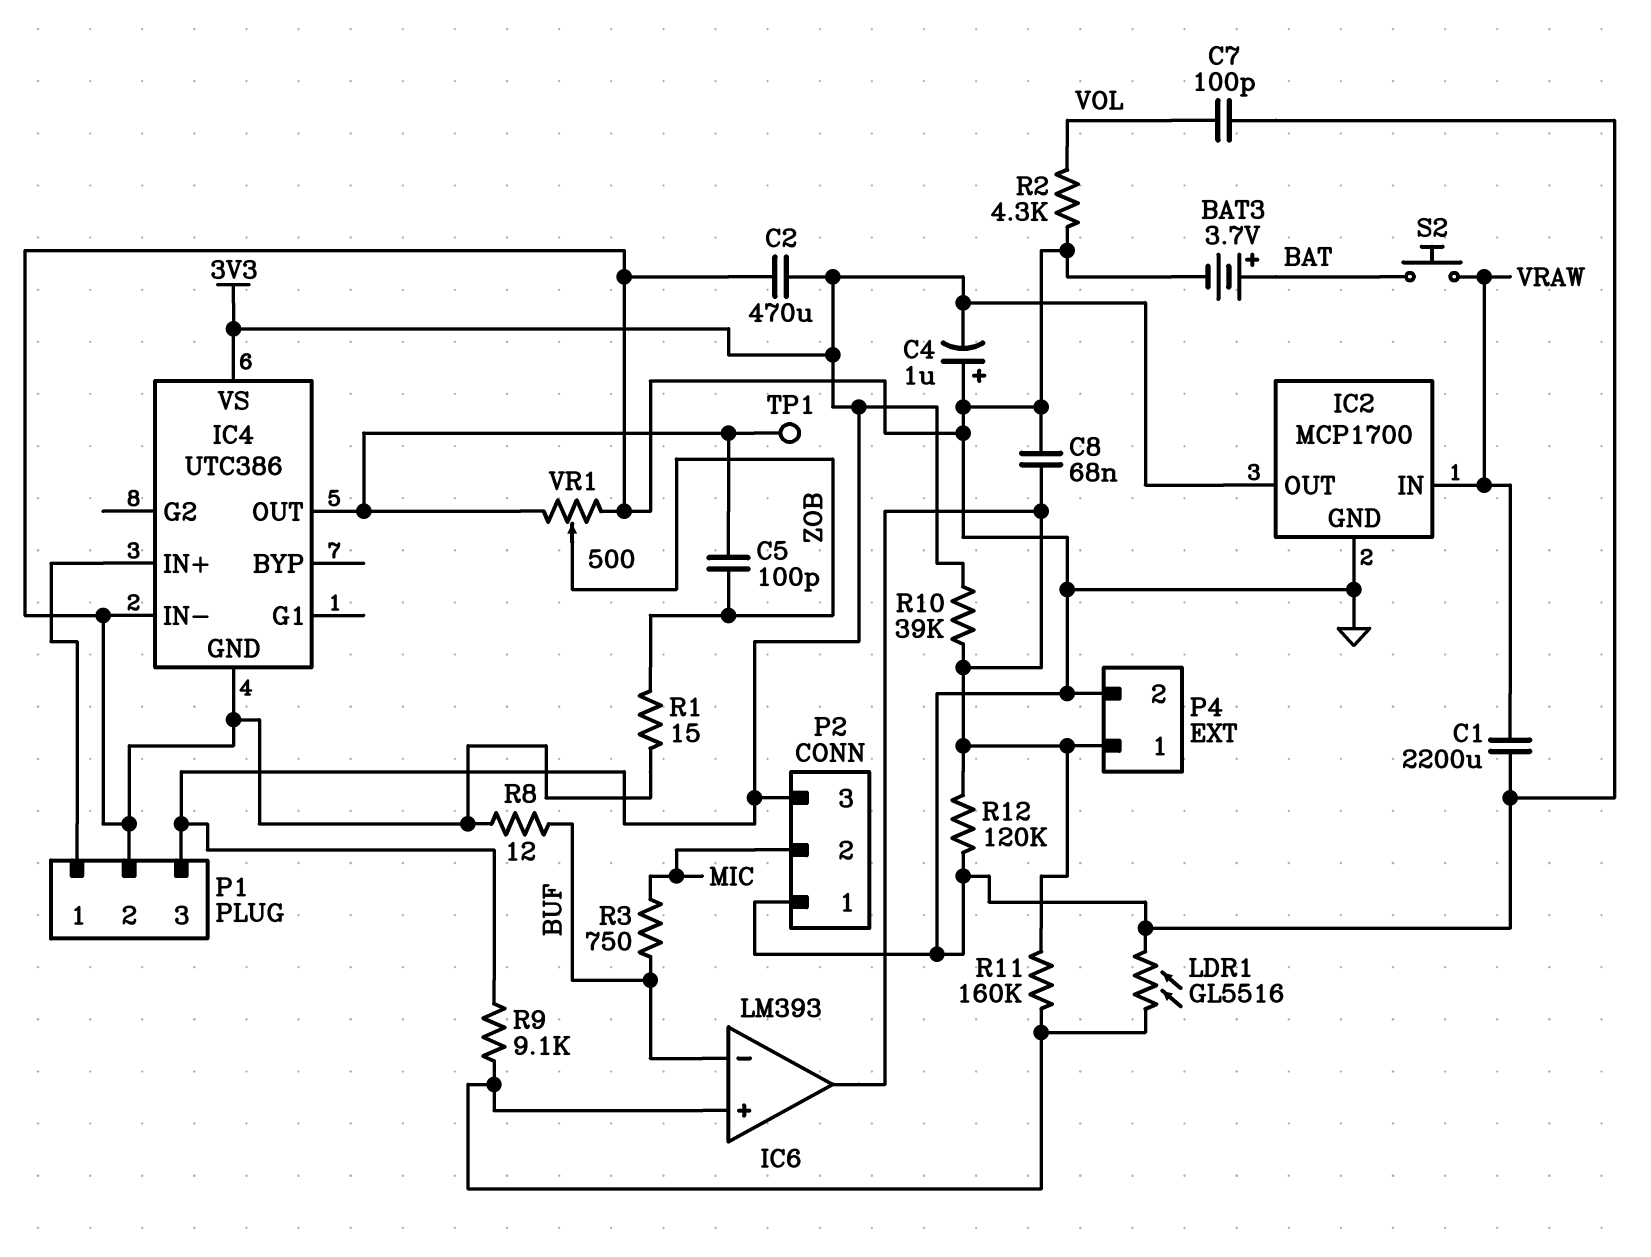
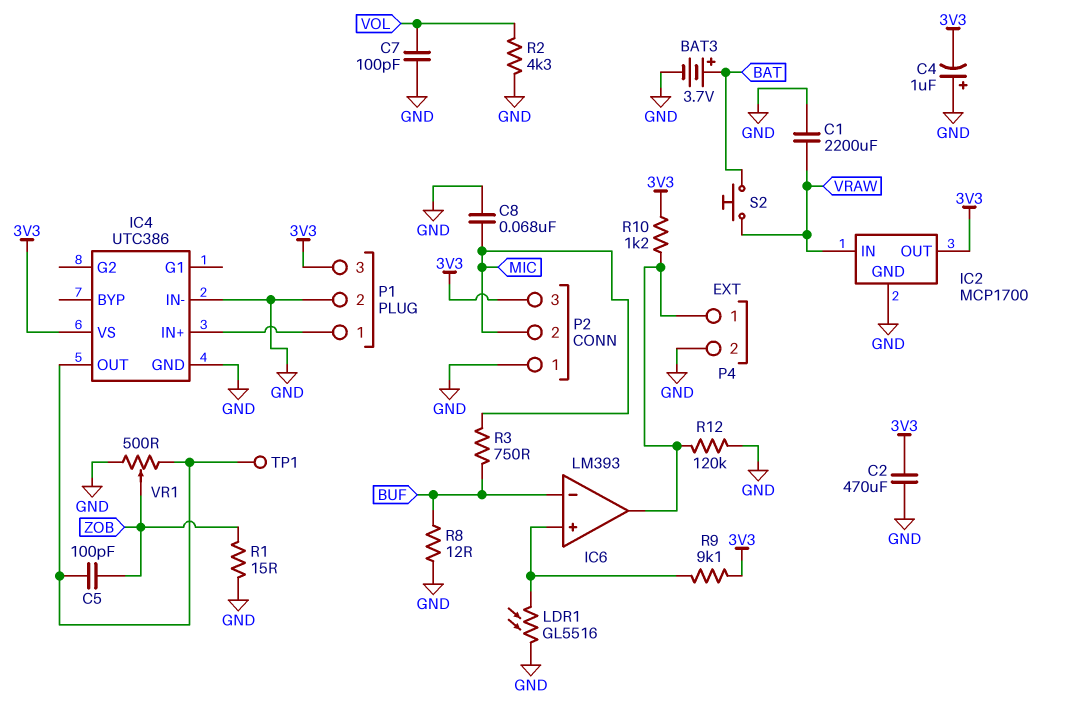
C8: 68nF (GND, IC6/out) -> 68nF (GND, MIC)
R10: 39k (3V3, IC6/out) -> 1.2k (3V3, IC6/out)
R11: 160k (IC6/in+, IC6/out) -> none

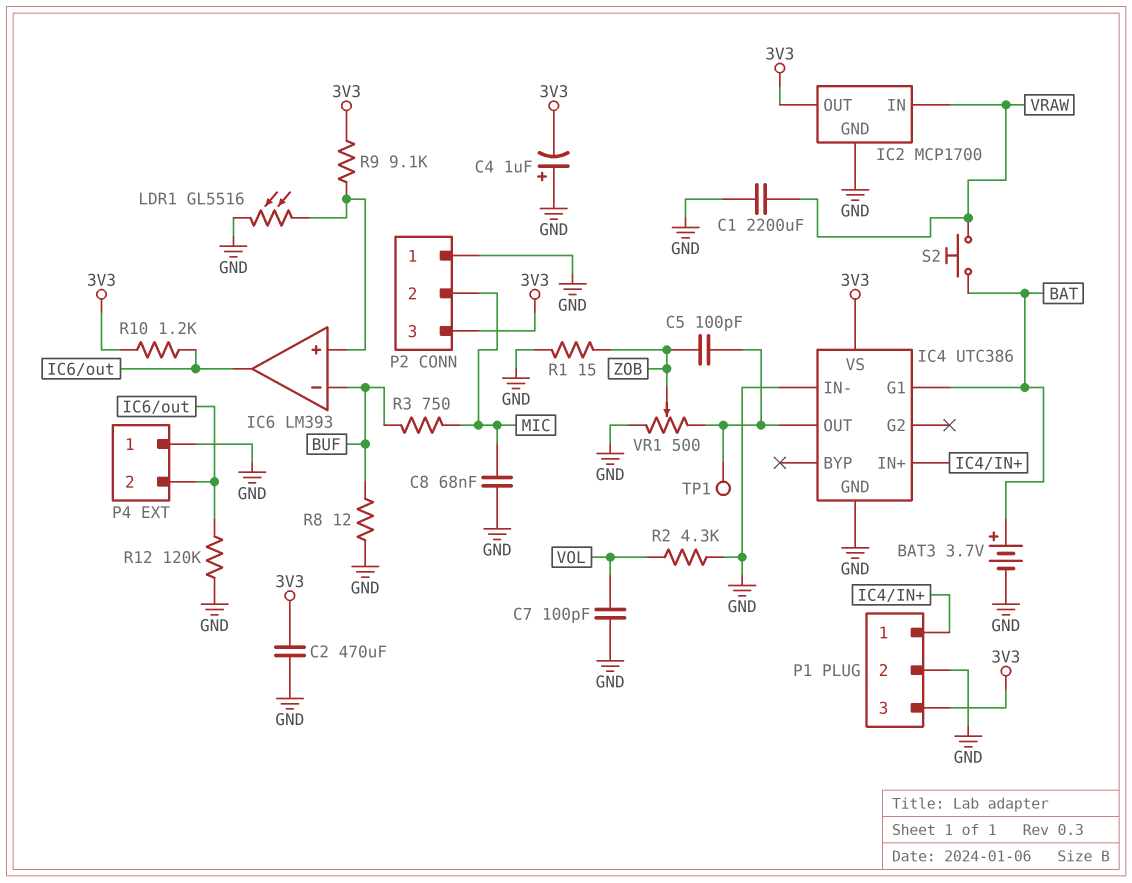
IC4 pin G1: none -> BAT
P4 pin 1: IC6/out -> GND
P4 pin 2: GND -> IC6/out

